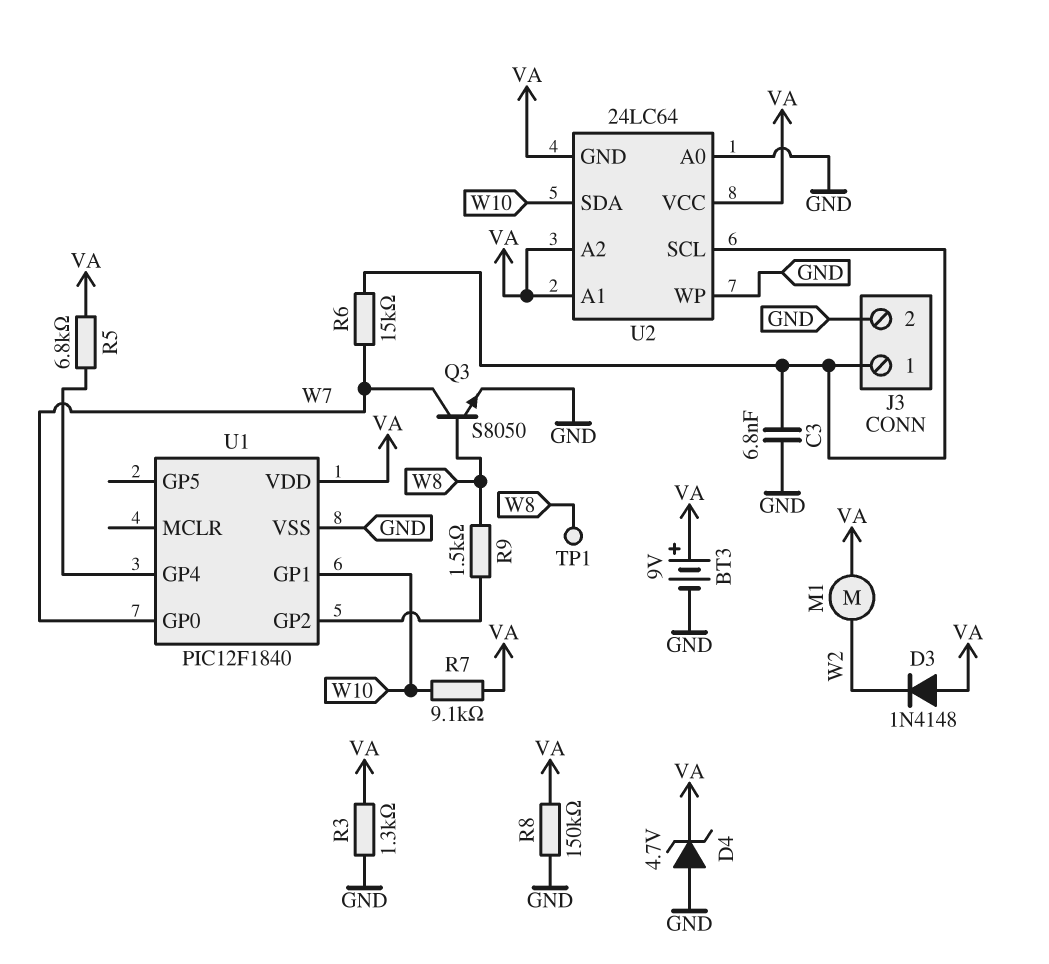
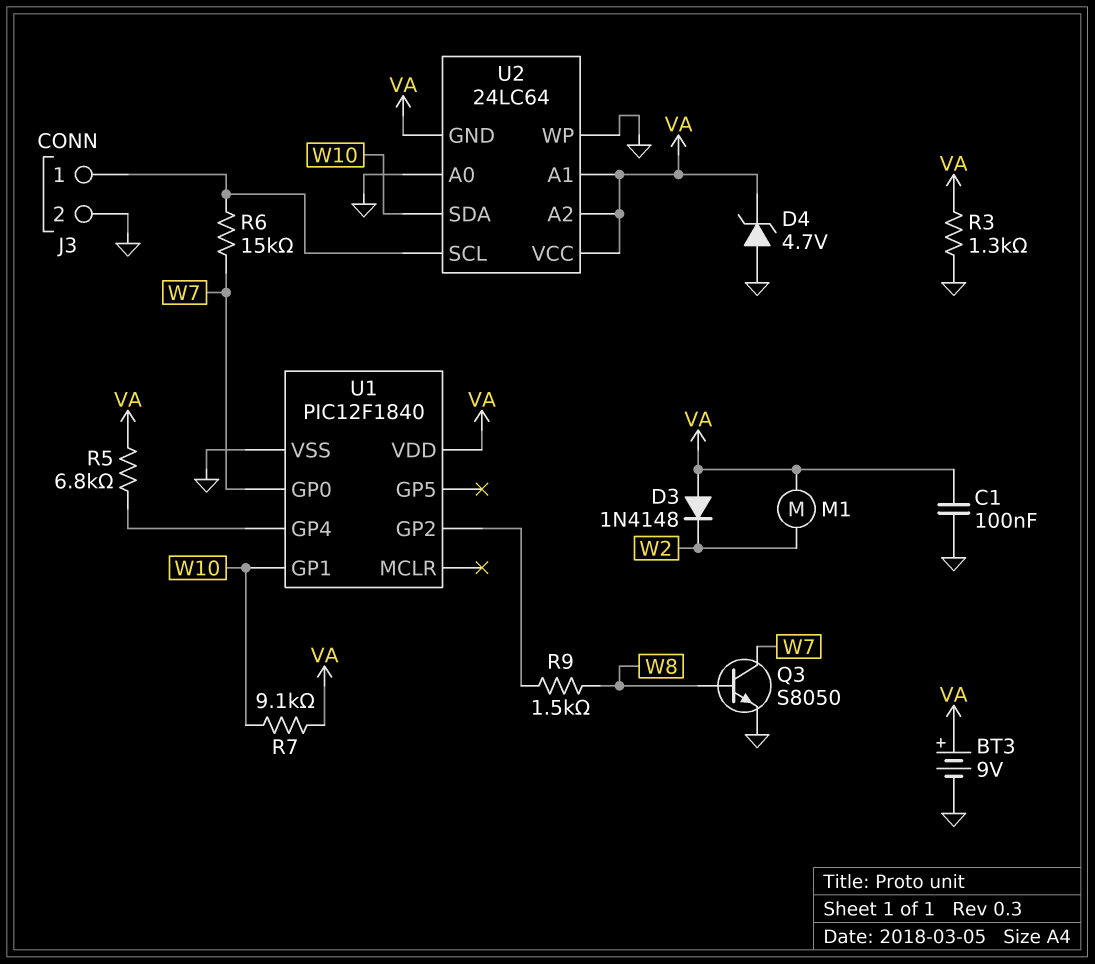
C1: none -> 100nF (GND, VA)
C3: 6.8nF (GND, J3/1) -> none
R8: 150k (GND, VA) -> none
TP1: test point (W8) -> none

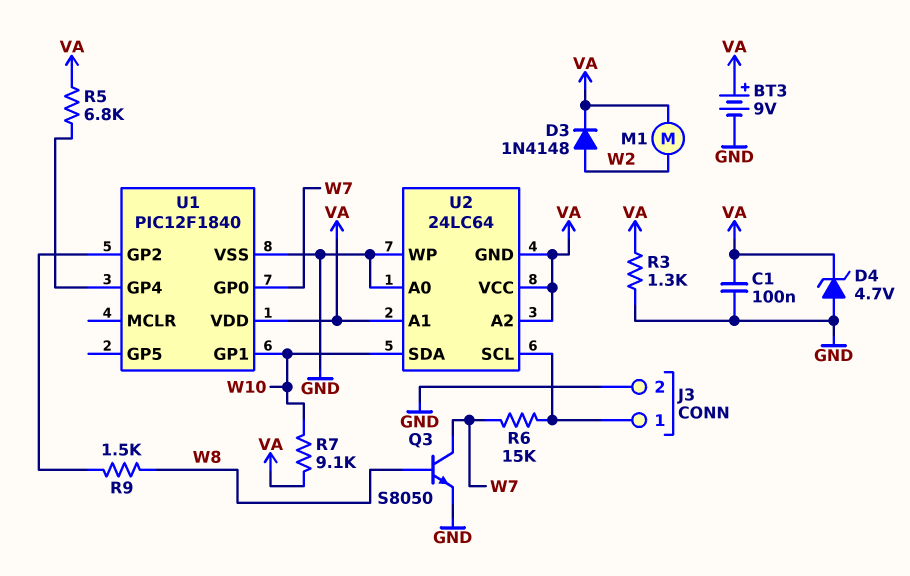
D3: diode 1N4148 (A VA, K W2) -> diode 1N4148 (A W2, K VA)

